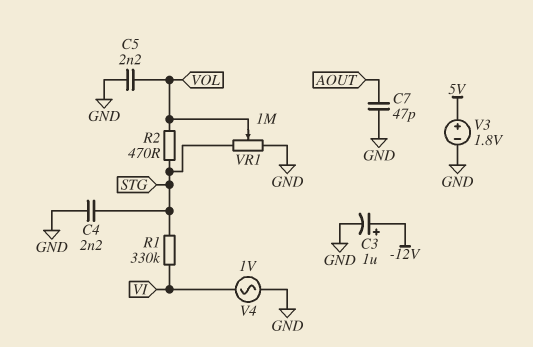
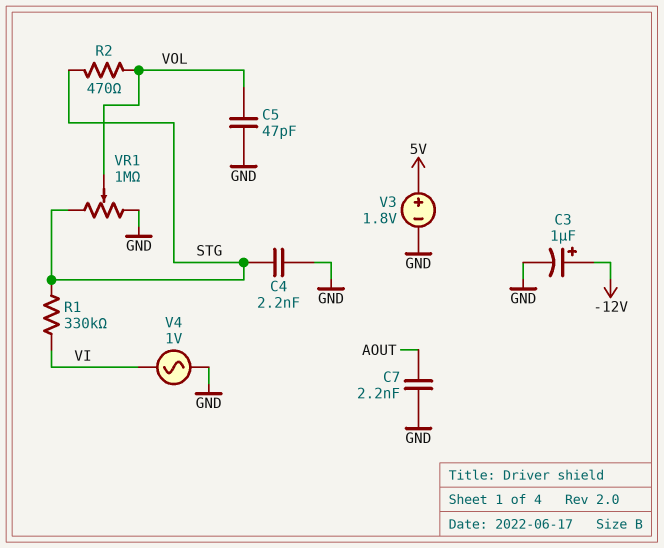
C5: 2.2nF (GND, VOL) -> 47pF (GND, VOL)
C7: 47pF (AOUT, GND) -> 2.2nF (AOUT, GND)

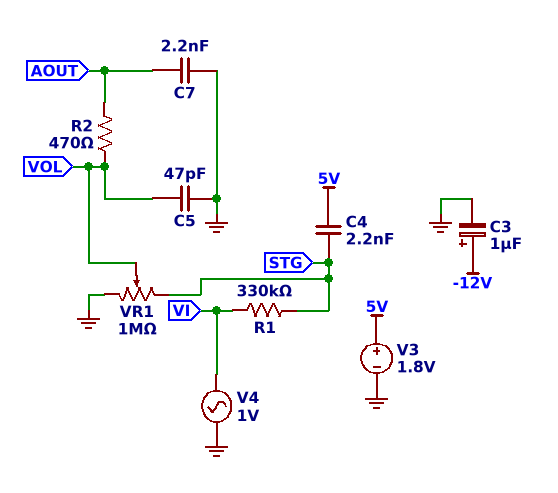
C4: 2.2nF (GND, STG) -> 2.2nF (5V, STG)
R2: 470 (STG, VOL) -> 470 (AOUT, VOL)

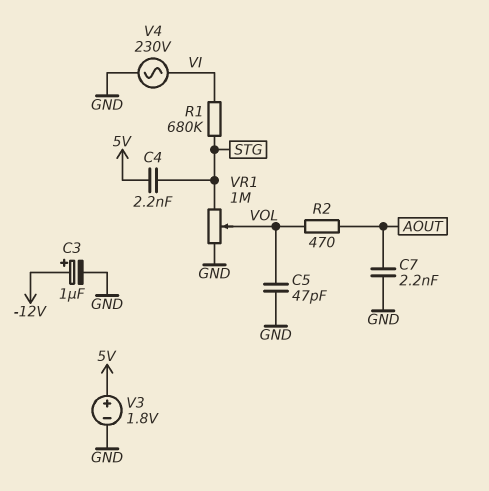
R1: 330k (STG, VI) -> 680k (STG, VI)
V4: AC 1V (GND, VI) -> AC 230V (GND, VI)

